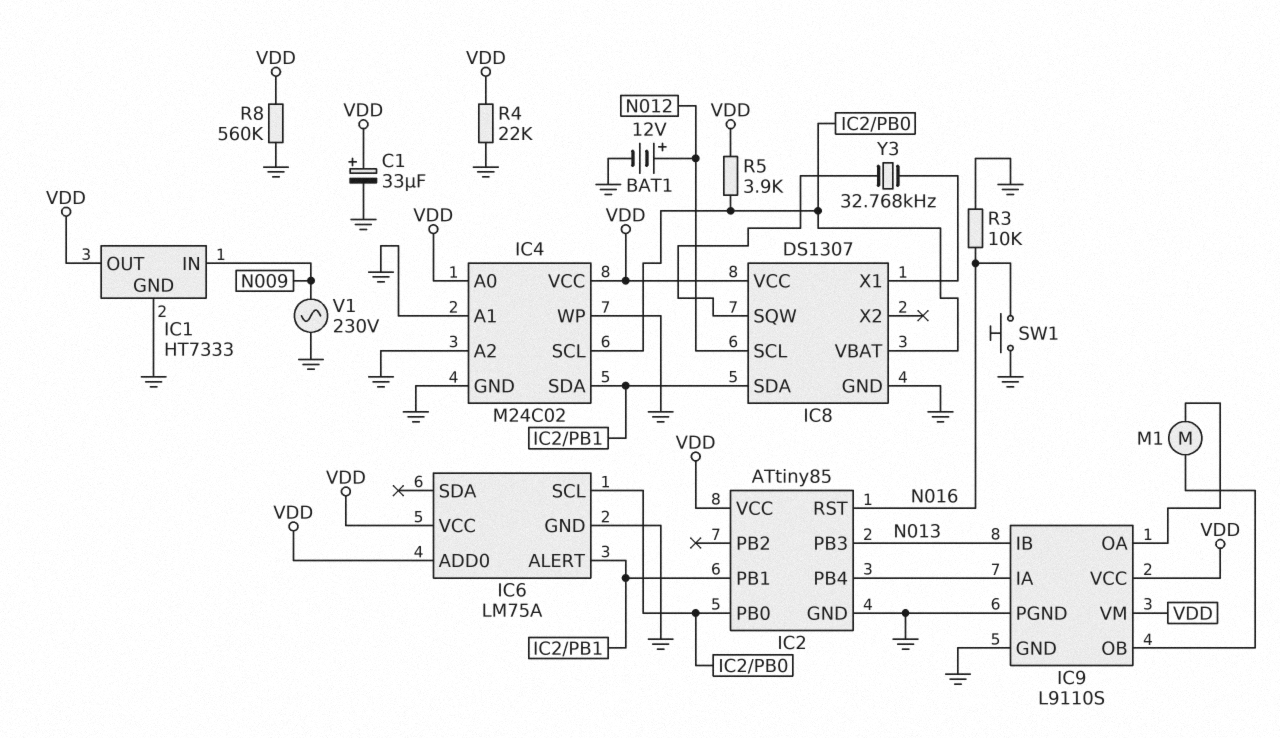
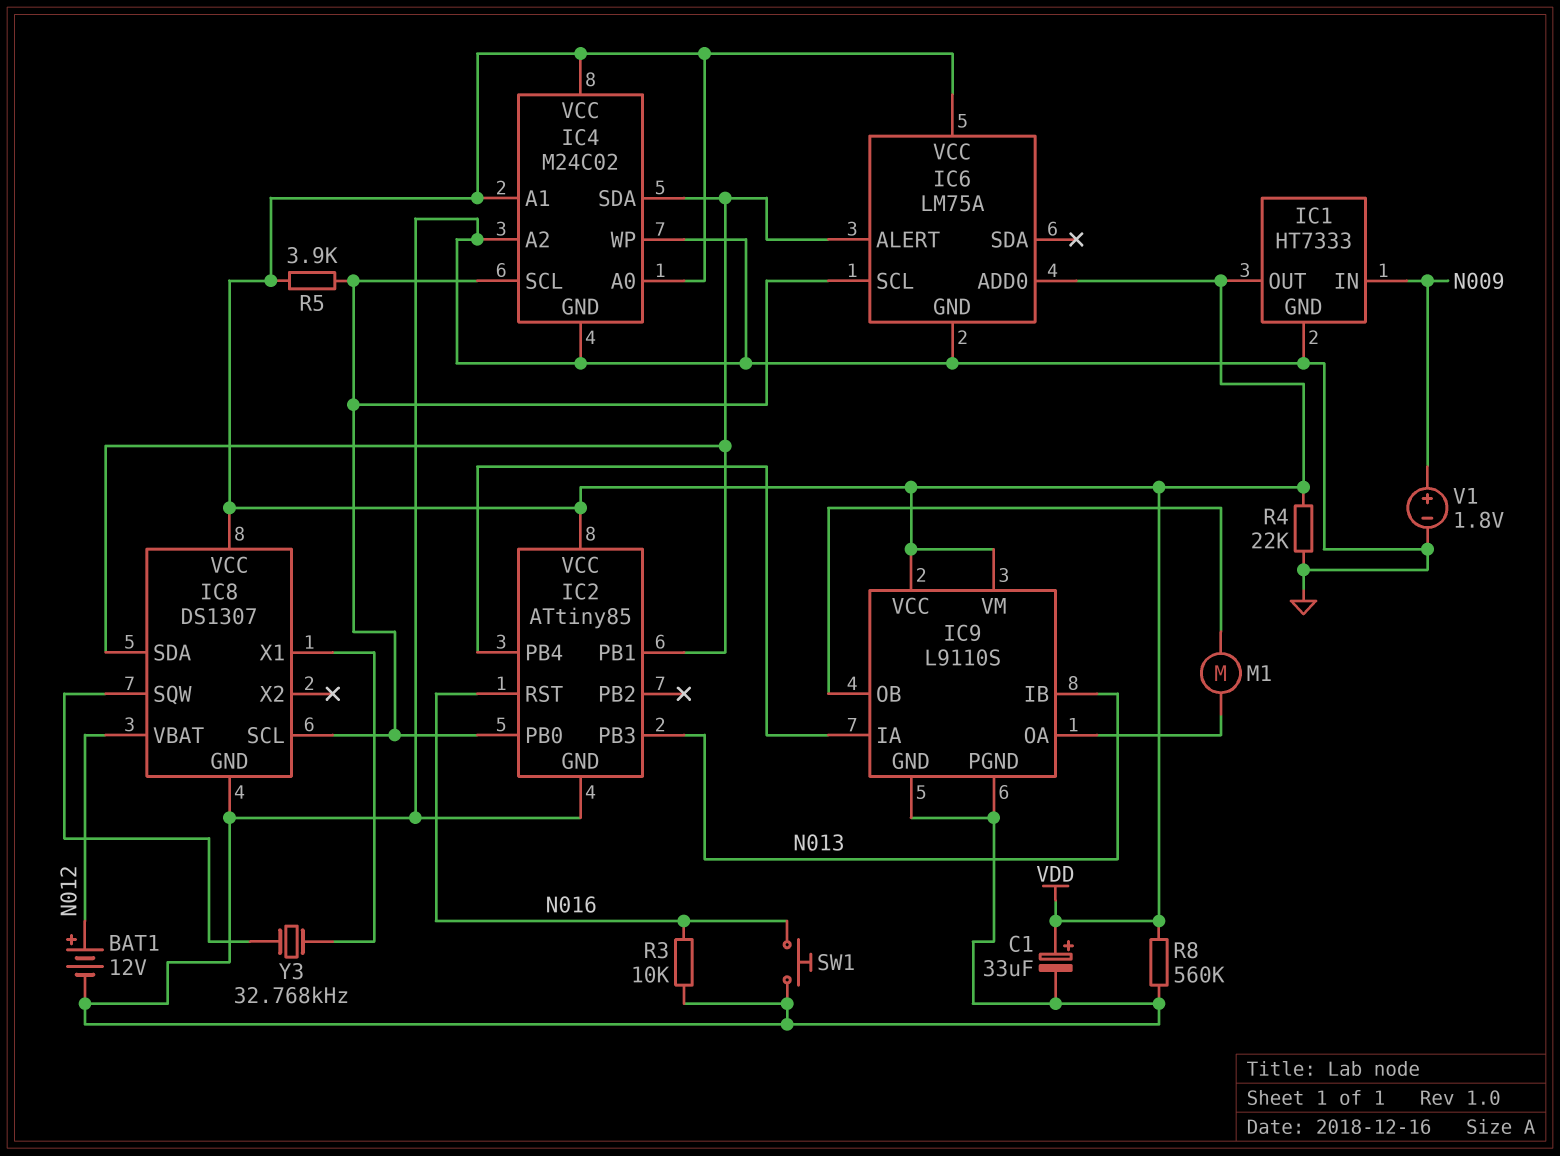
IC4 pin A1: GND -> VDD
IC8 pin SCL: N012 -> IC2/PB0
IC8 pin VBAT: IC2/PB0 -> N012
V1: AC 230V (GND, N009) -> 1.8V (plus N009, minus GND)

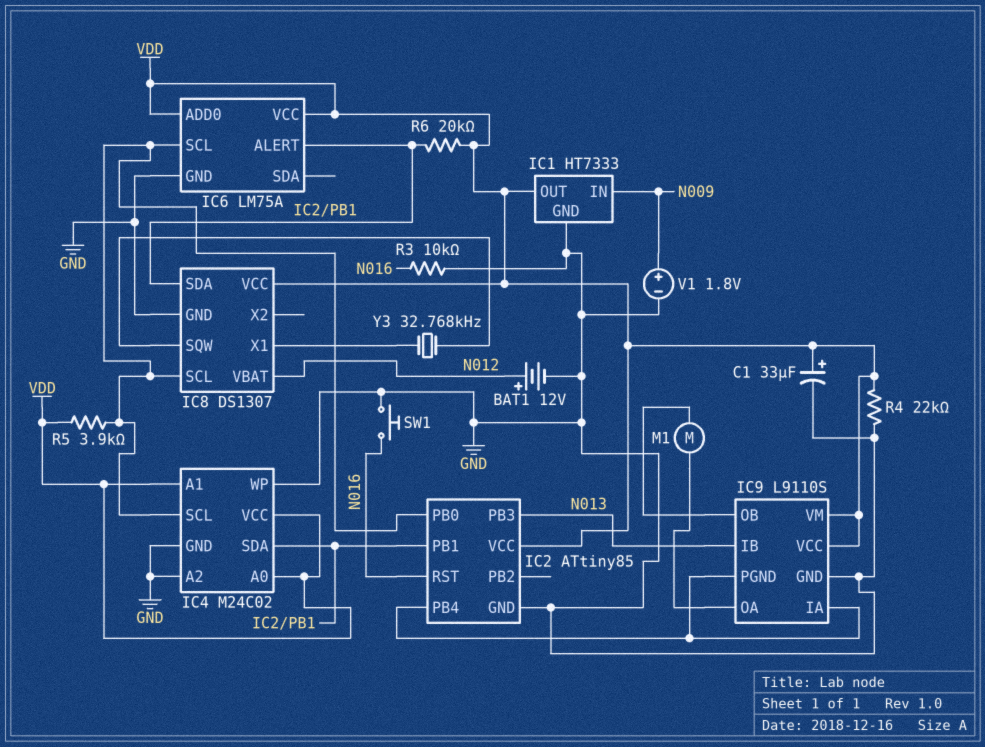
IC9 pin PGND: GND -> IC2/PB4
R6: none -> 20k (IC2/PB1, VDD)
R8: 560k (GND, VDD) -> none

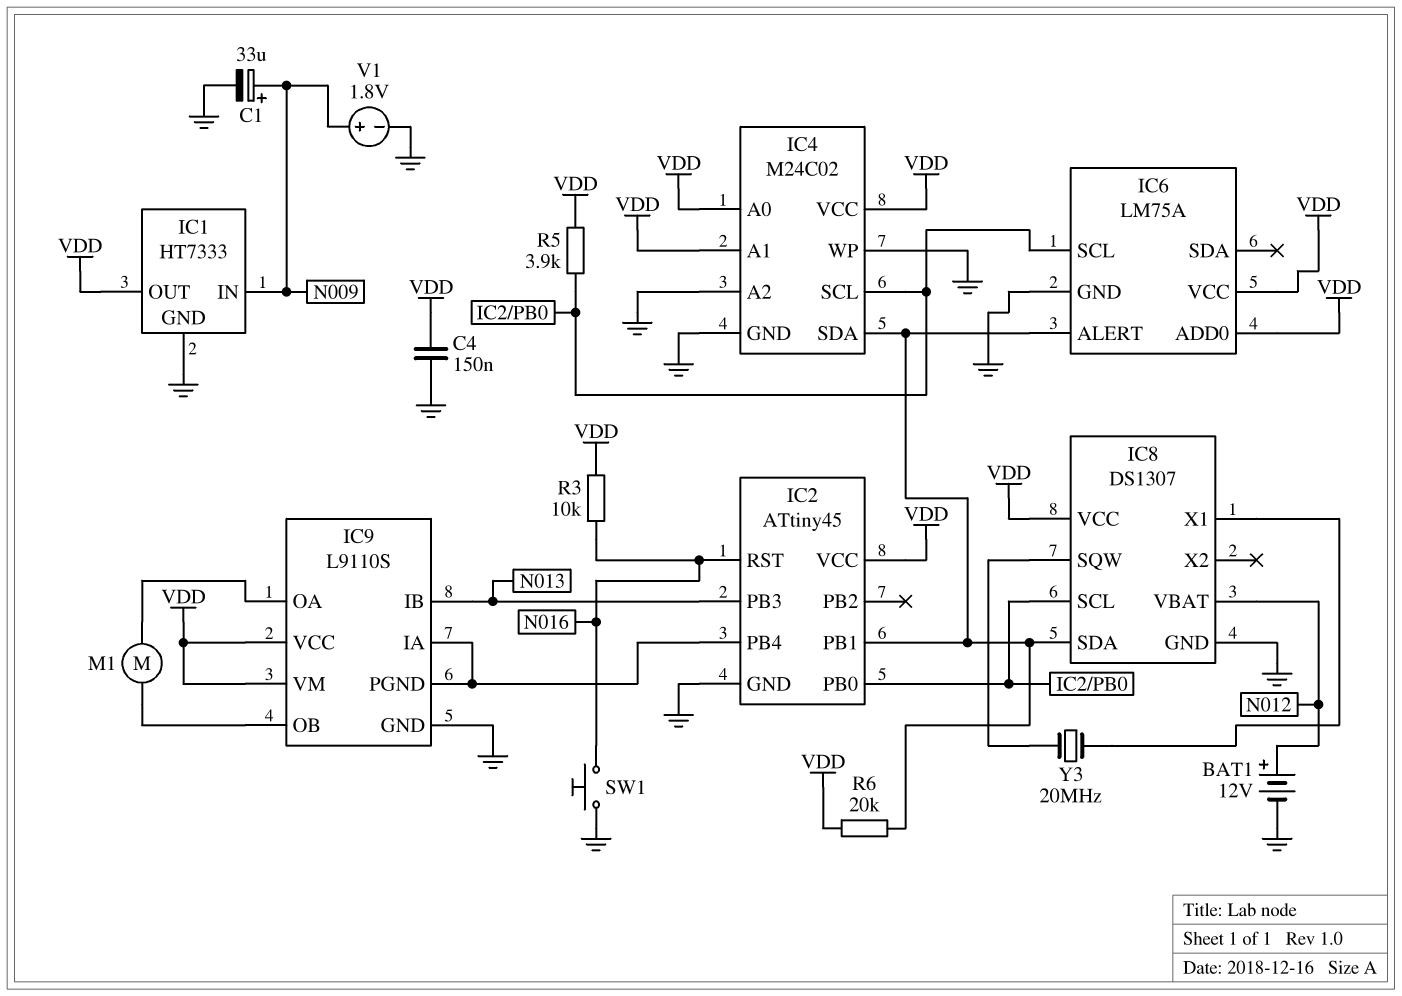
C1: 33uF (plus VDD, minus GND) -> 33uF (plus N009, minus GND)
C4: none -> 150nF (GND, VDD)
IC2: ATtiny85 -> ATtiny45
R3: 10k (GND, N016) -> 10k (N016, VDD)
R4: 22k (GND, VDD) -> none
Y3: 32.768kHz (IC8/SQW, IC8/X1) -> 20MHz (IC8/SQW, IC8/X1)

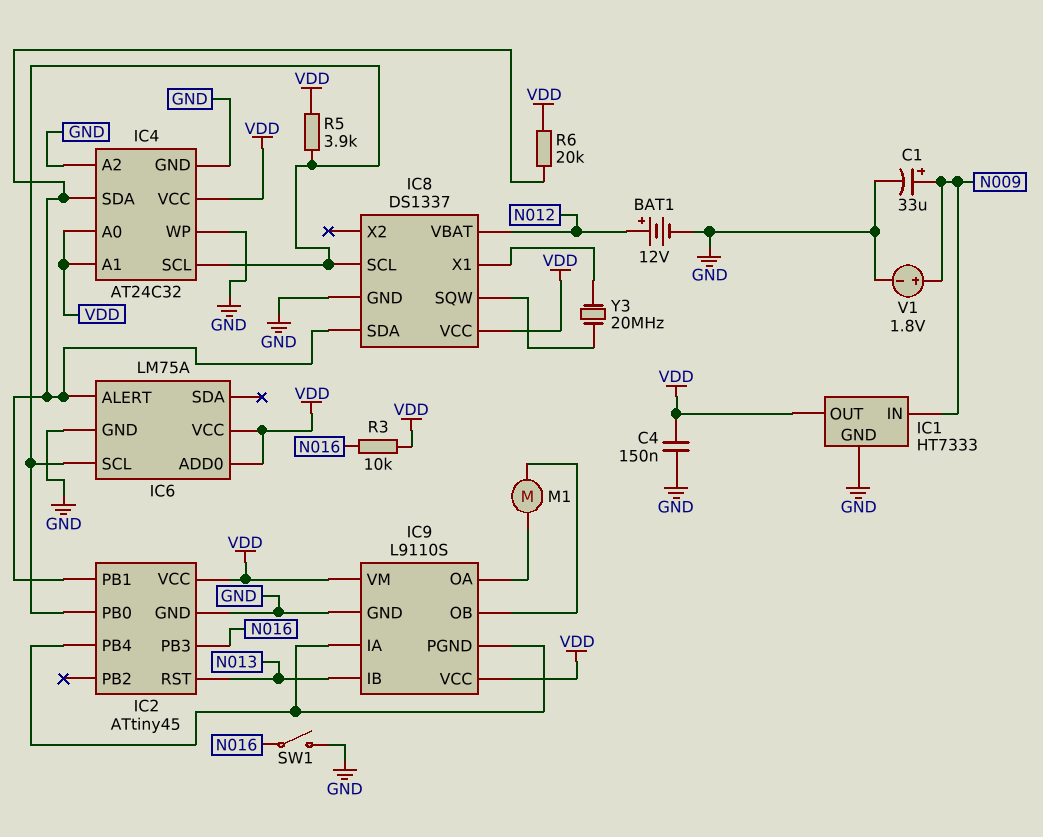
IC2 pin PB3: N013 -> N016
IC2 pin RST: N016 -> N013
IC4: M24C02 -> AT24C32
IC8: DS1307 -> DS1337
SW1: button (GND, N016) -> switch (GND, N016)

